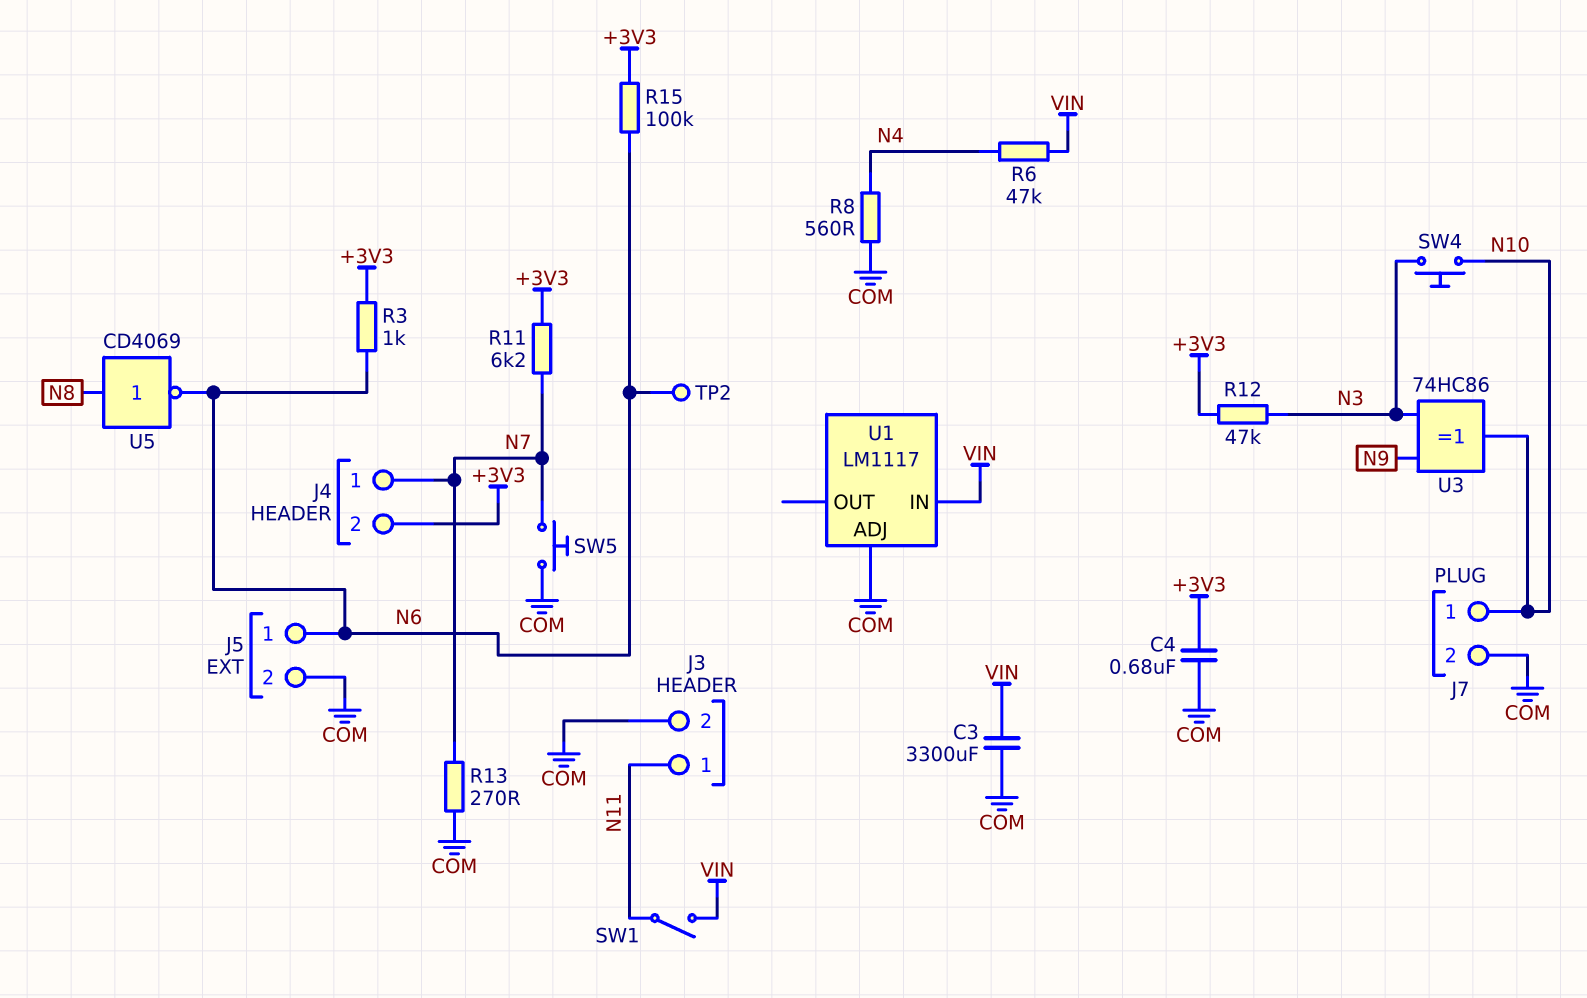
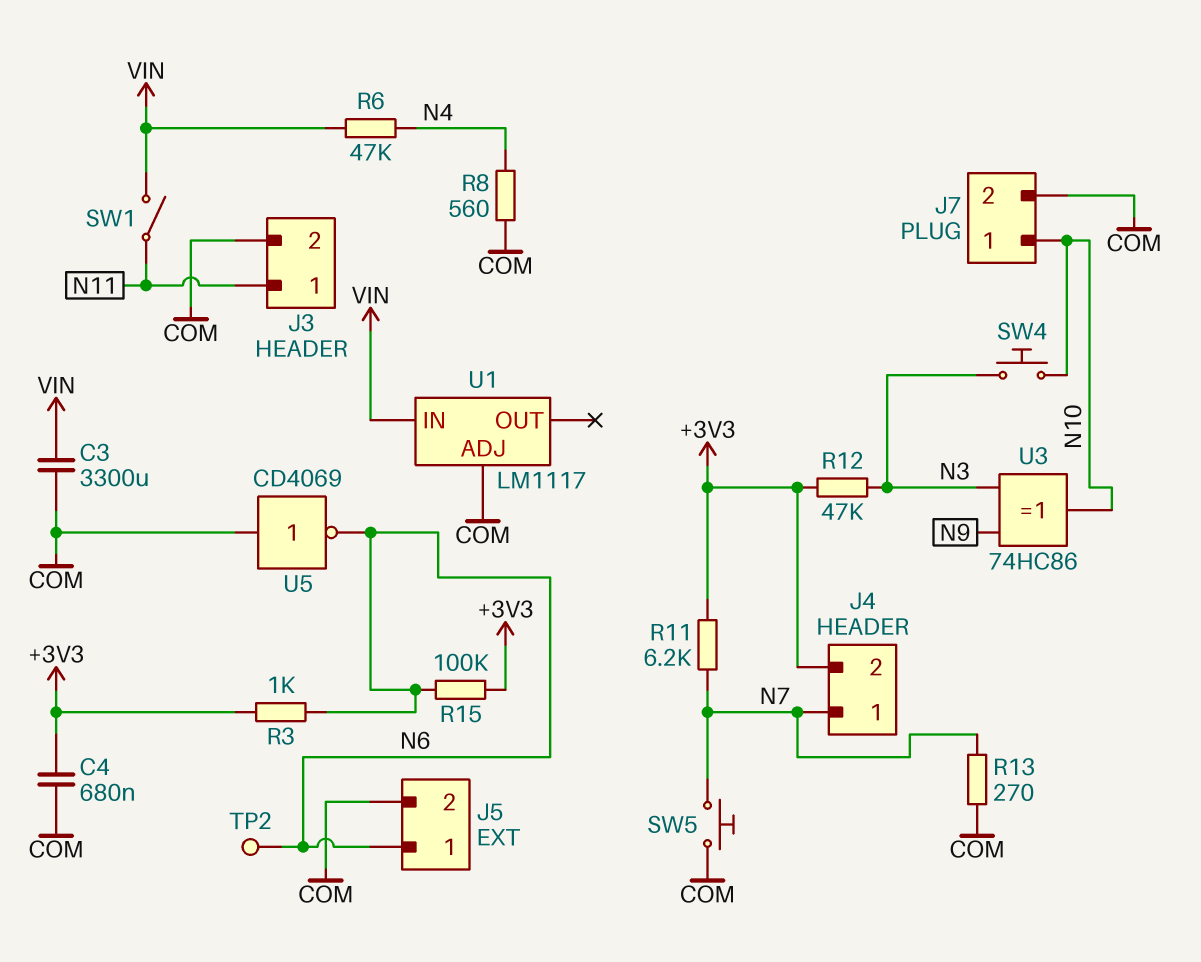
U5: NOT CD4069 (in N8, out N6) -> NOT CD4069 (in COM, out N6)

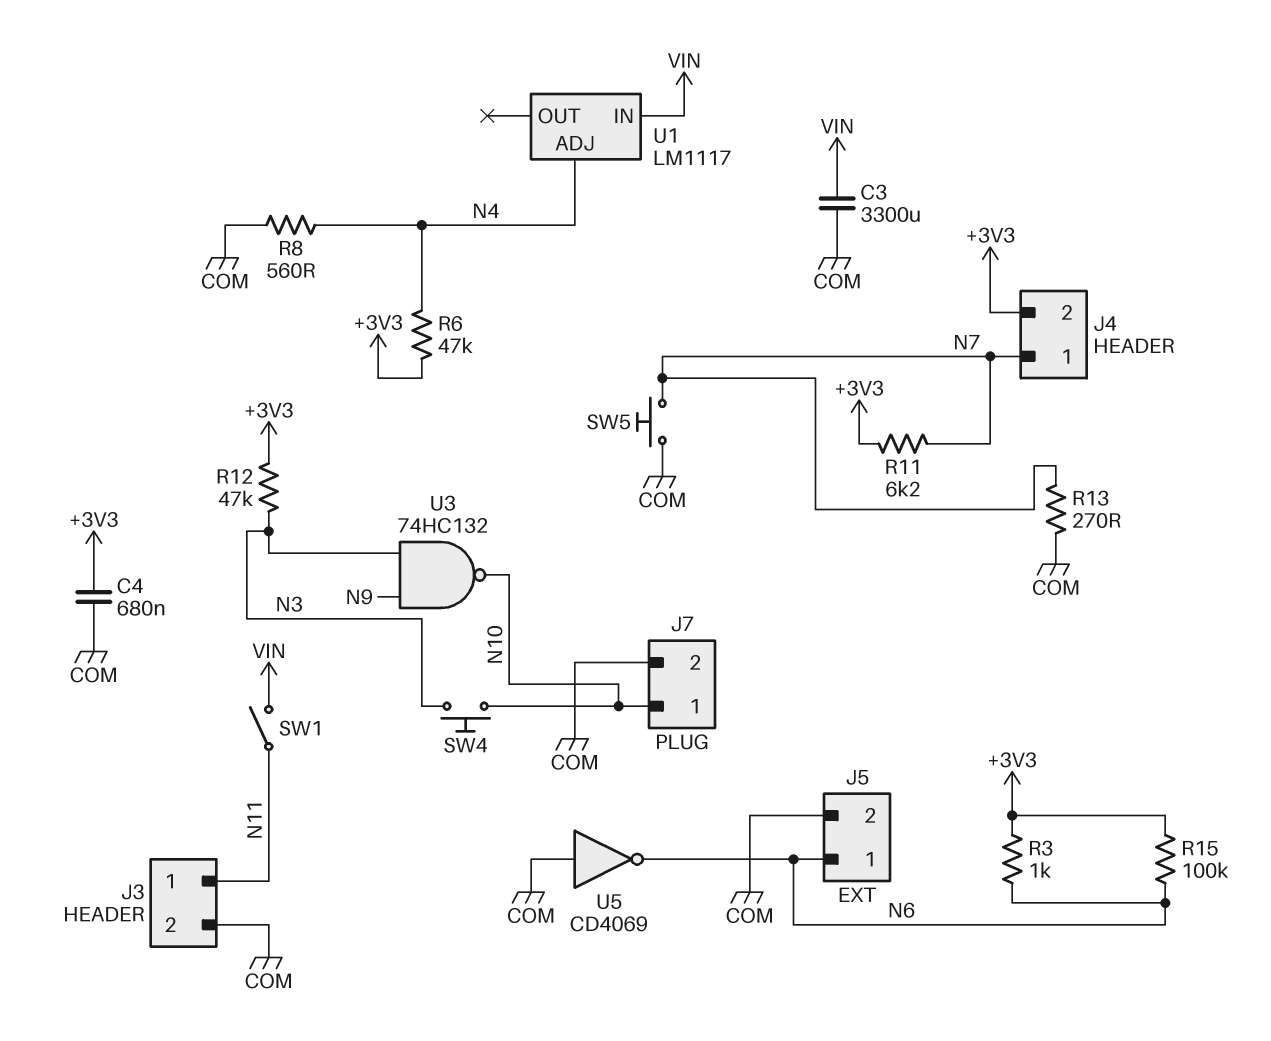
R6: 47k (N4, VIN) -> 47k (+3V3, N4)
TP2: test point (N6) -> none
U1 pin ADJ: COM -> N4
U3: XOR 74HC86 (in N3, in N9, out N10) -> NAND 74HC132 (in N3, in N9, out N10)

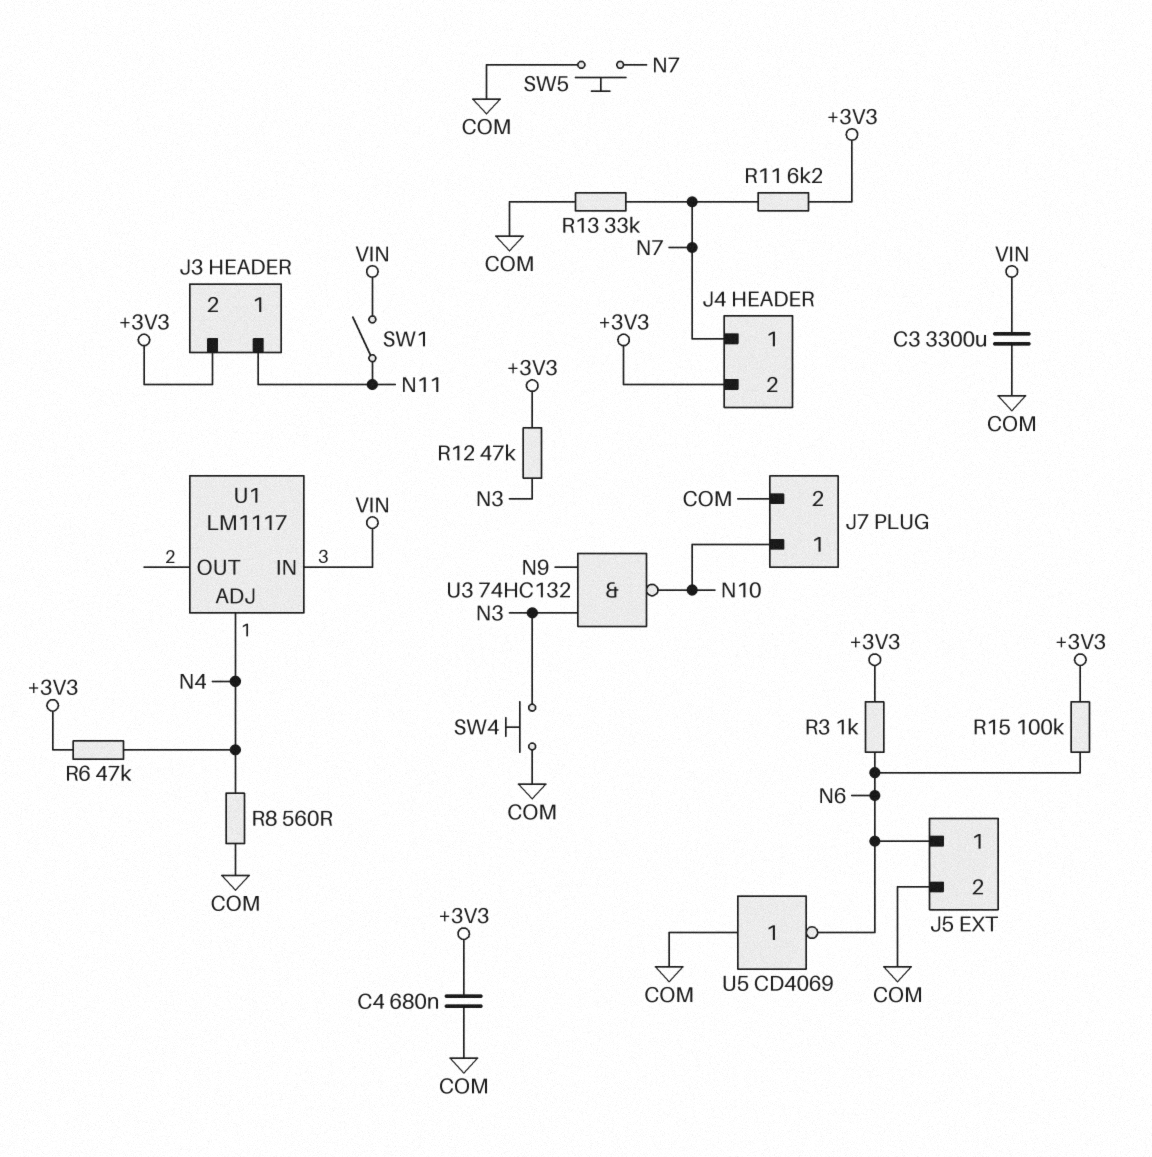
J3 pin 2: COM -> +3V3
R13: 270 (COM, N7) -> 33k (COM, N7)
SW4: button (N3, N10) -> button (COM, N3)

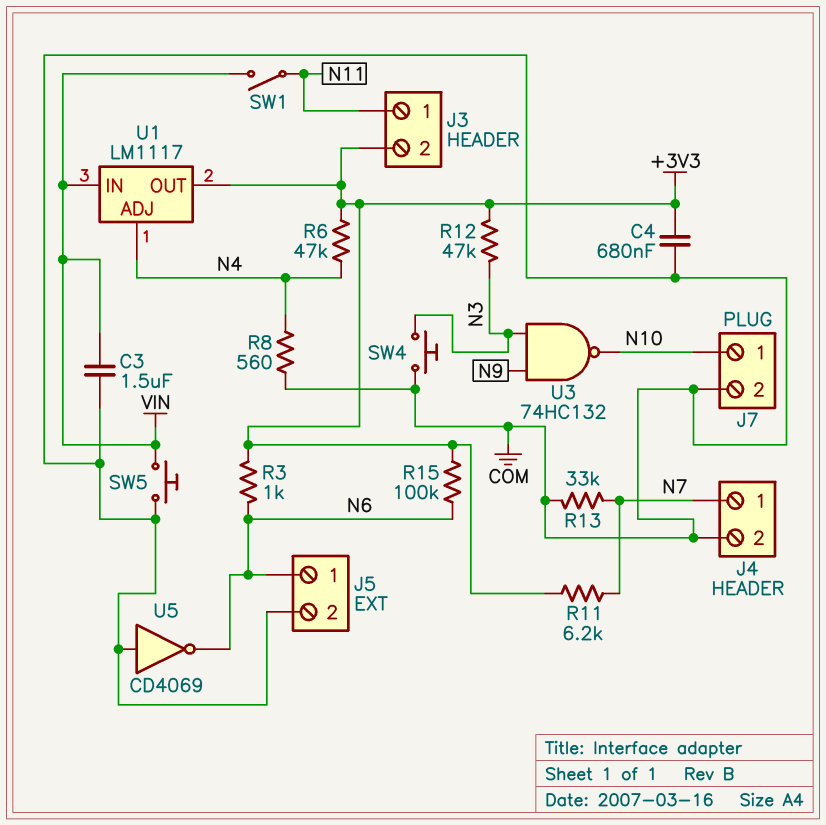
C3: 3300uF (COM, VIN) -> 1.5uF (COM, VIN)
J4 pin 2: +3V3 -> COM
SW5: button (COM, N7) -> button (COM, VIN)
U1 pin OUT: none -> +3V3

